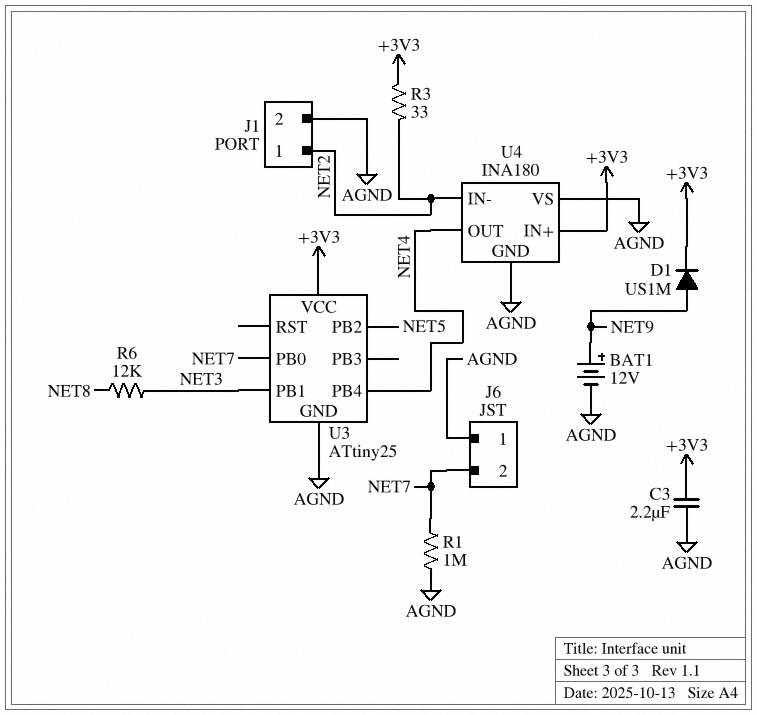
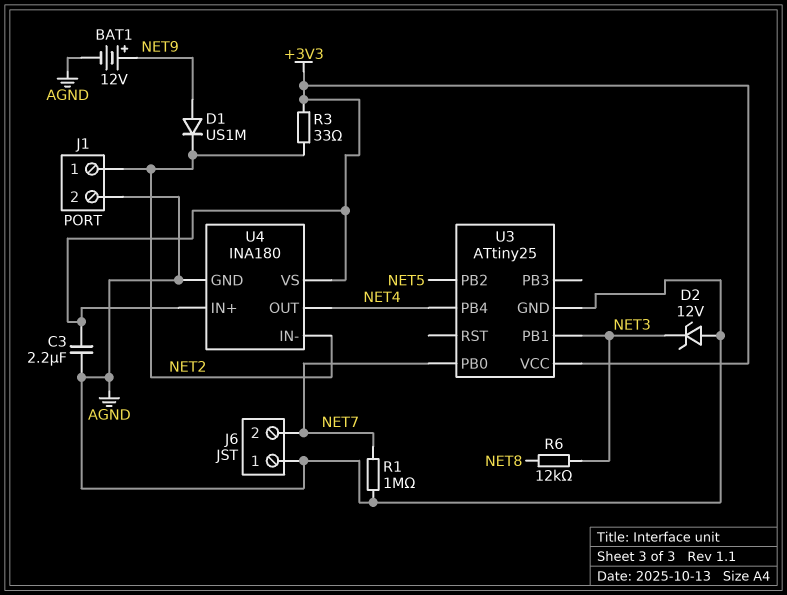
D1: diode US1M (A NET9, K +3V3) -> diode US1M (A NET9, K NET2)
D2: none -> zener 12V (A AGND, K NET3)
U4 pin VS: AGND -> +3V3

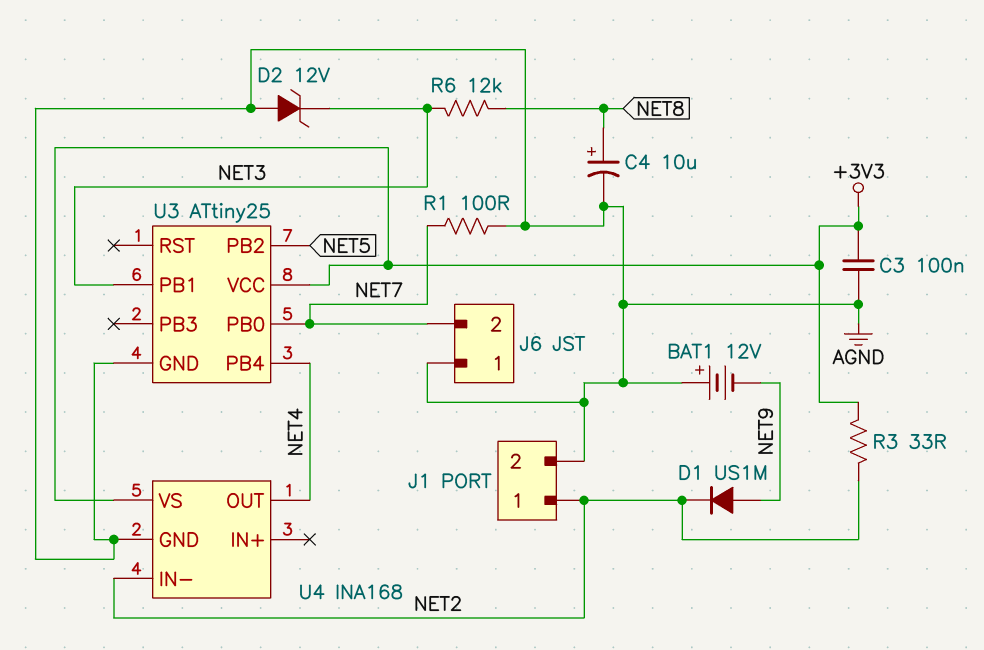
BAT1: 12V (plus NET9, minus AGND) -> 12V (plus AGND, minus NET9)
C3: 2.2uF (+3V3, AGND) -> 100nF (+3V3, AGND)
C4: none -> 10uF (plus NET8, minus AGND)
R1: 1M (AGND, NET7) -> 100 (AGND, NET7)
U4: INA180 -> INA168
U4 pin IN+: +3V3 -> none

